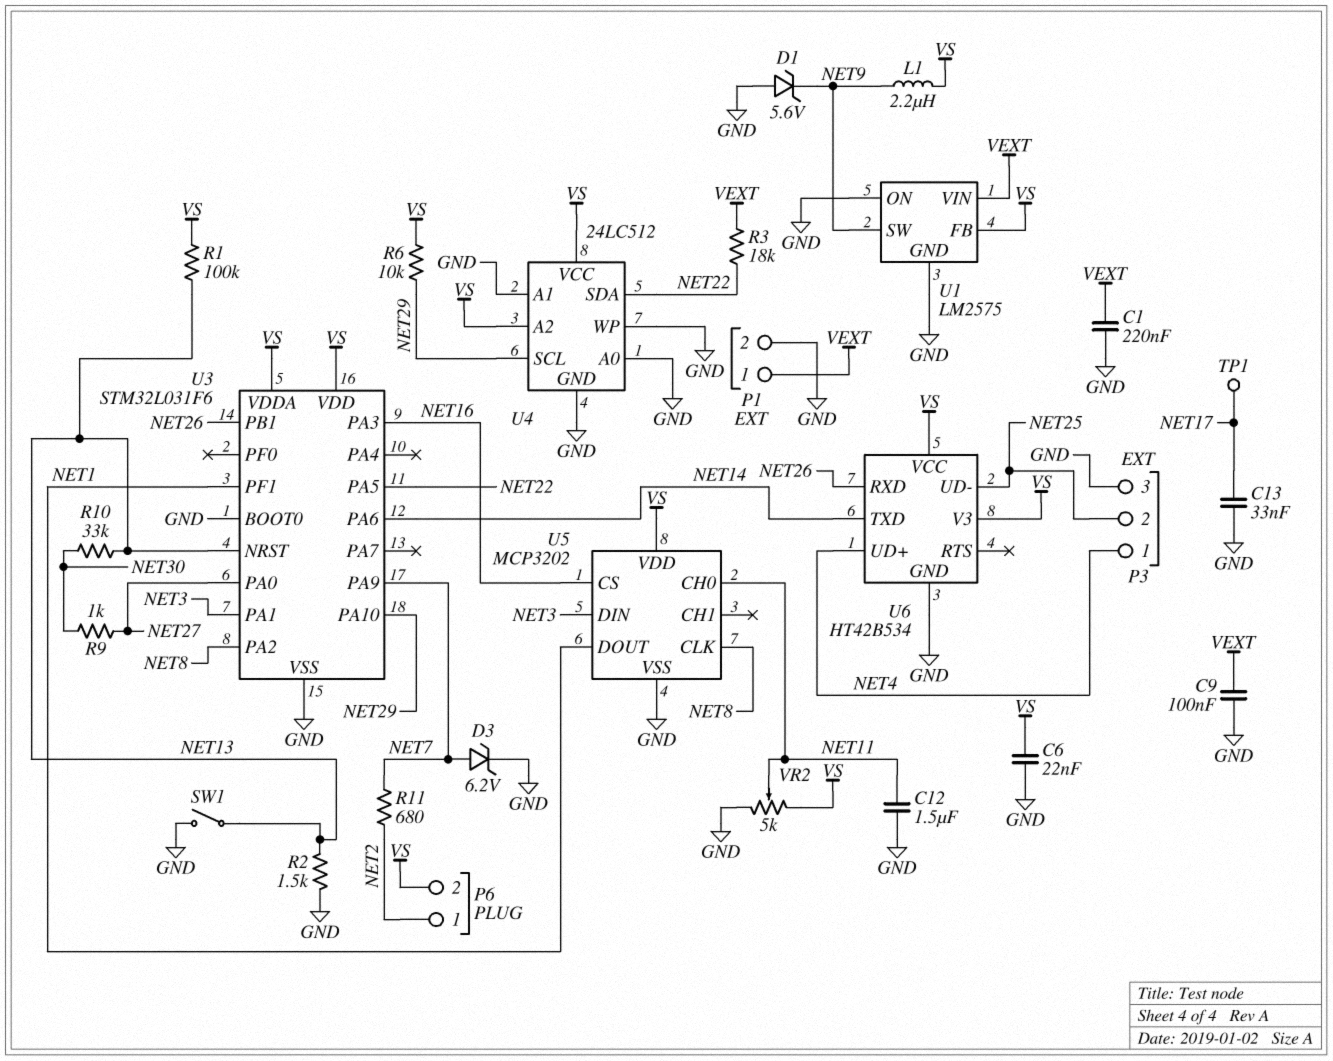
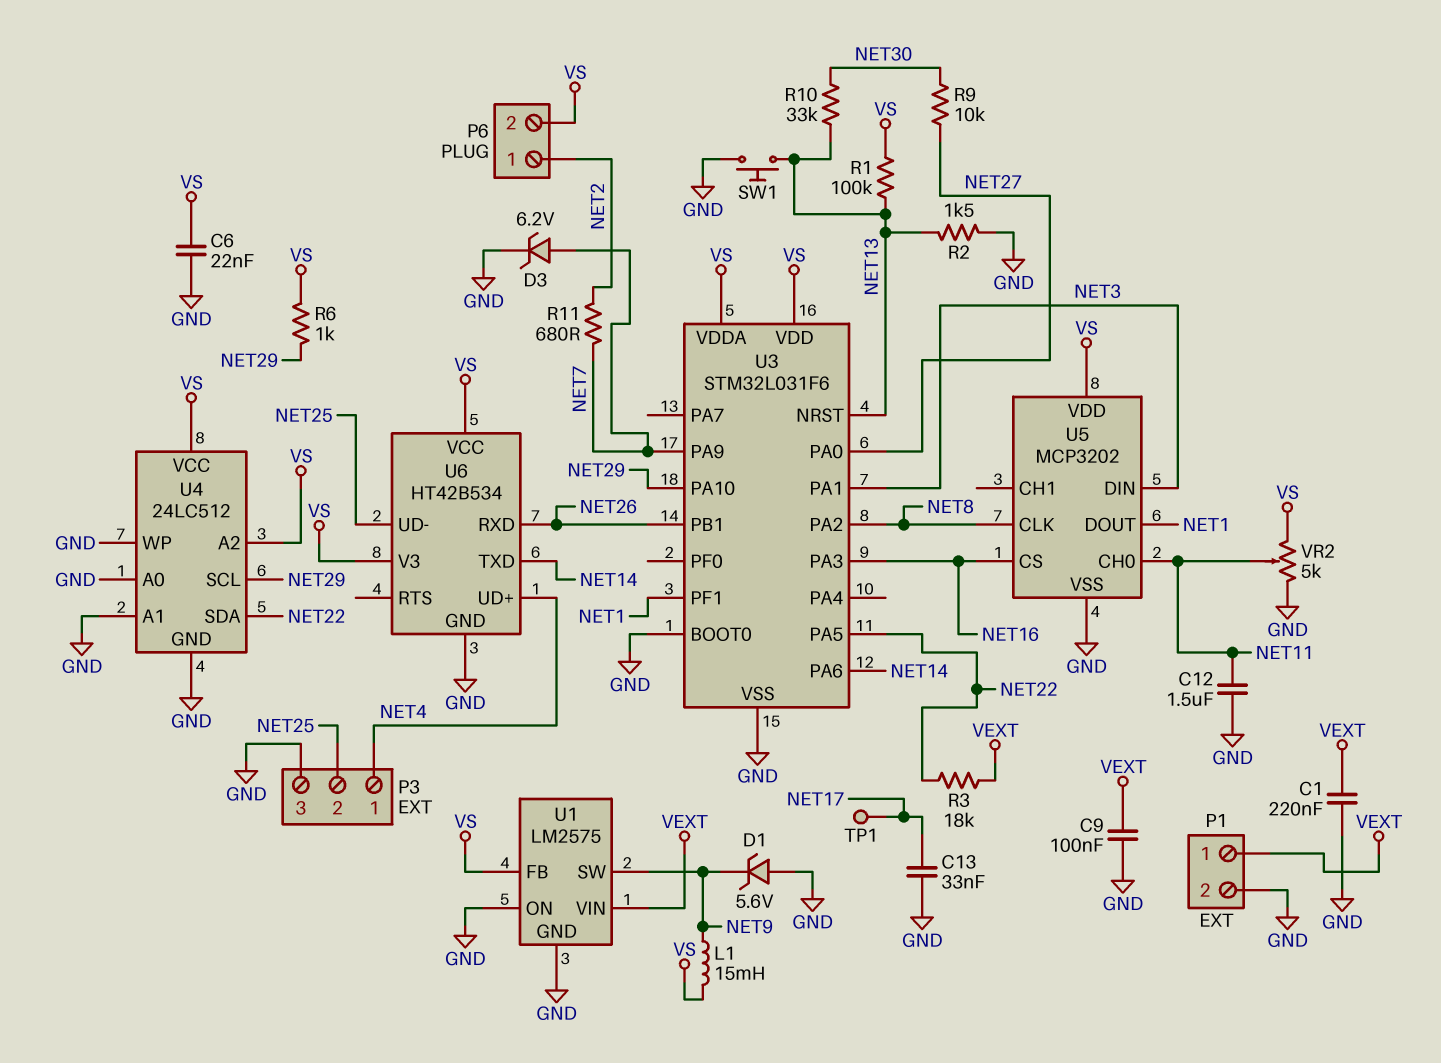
L1: 2.2uH (NET9, VS) -> 15mH (NET9, VS)
R6: 10k (NET29, VS) -> 1k (NET29, VS)
R9: 1k (NET27, NET30) -> 10k (NET27, NET30)
SW1: switch (GND, NET13) -> button (GND, NET13)

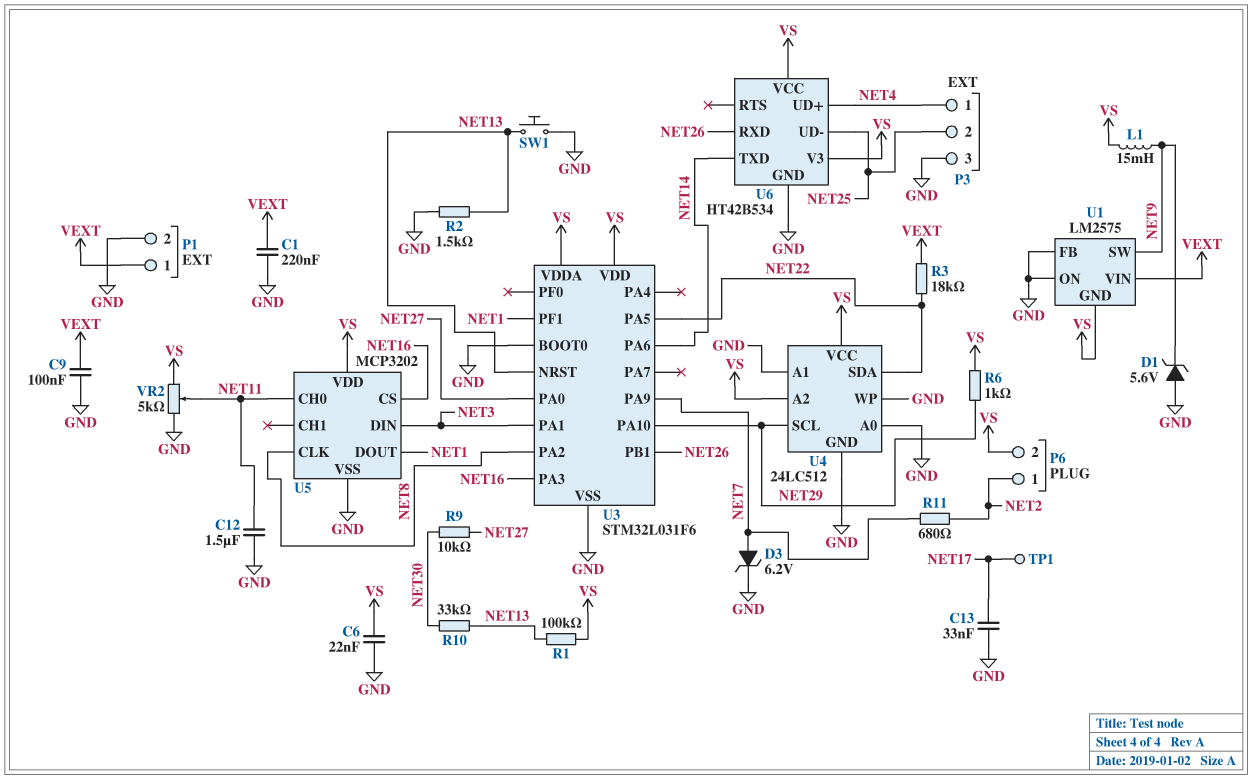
U1 pin FB: VS -> GND
U1 pin GND: GND -> VS

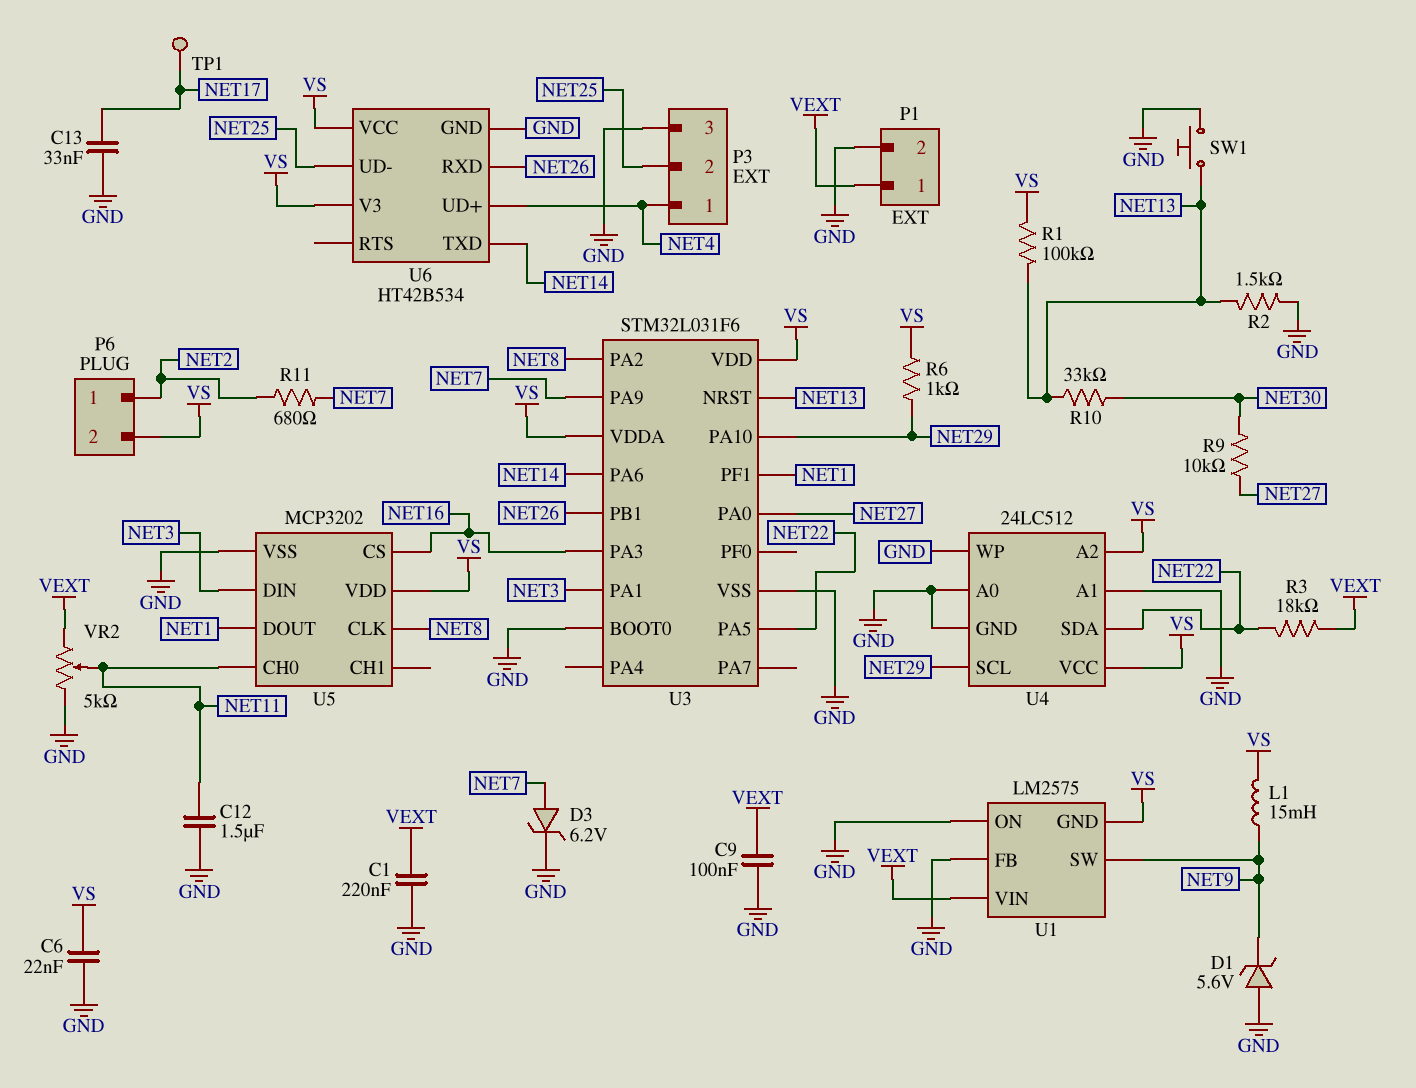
VR2: 5k (GND, VS, wiper NET11) -> 5k (GND, VEXT, wiper NET11)

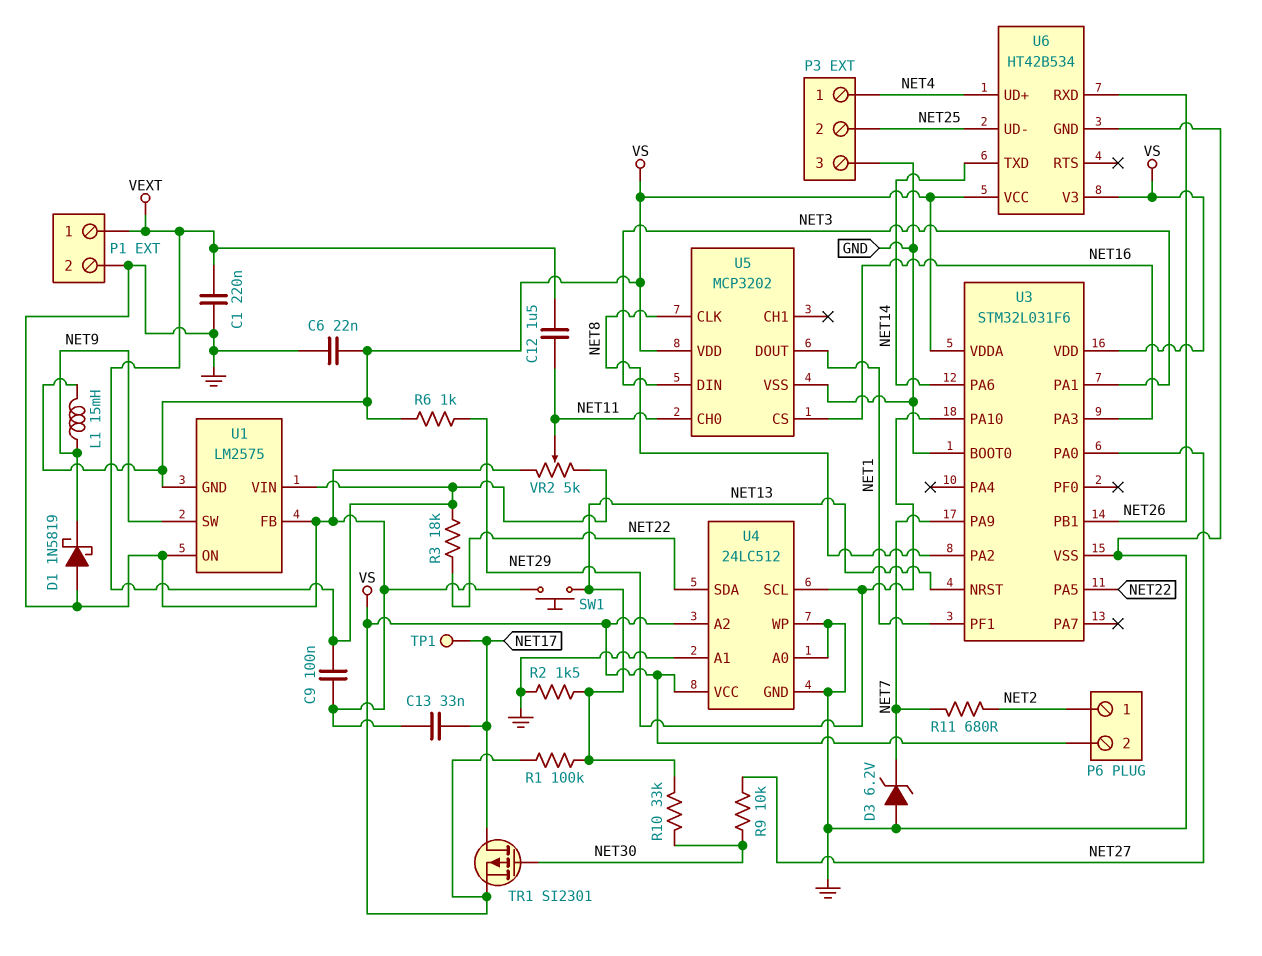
C12: 1.5uF (GND, NET11) -> 1.5uF (NET11, VEXT)
D1: zener 5.6V (A GND, K NET9) -> schottky 1N5819 (A GND, K NET9)
D3: zener 6.2V (A NET7, K GND) -> zener 6.2V (A GND, K NET7)
TR1: none -> PMOS SI2301 (G NET30, D NET17, S VS)

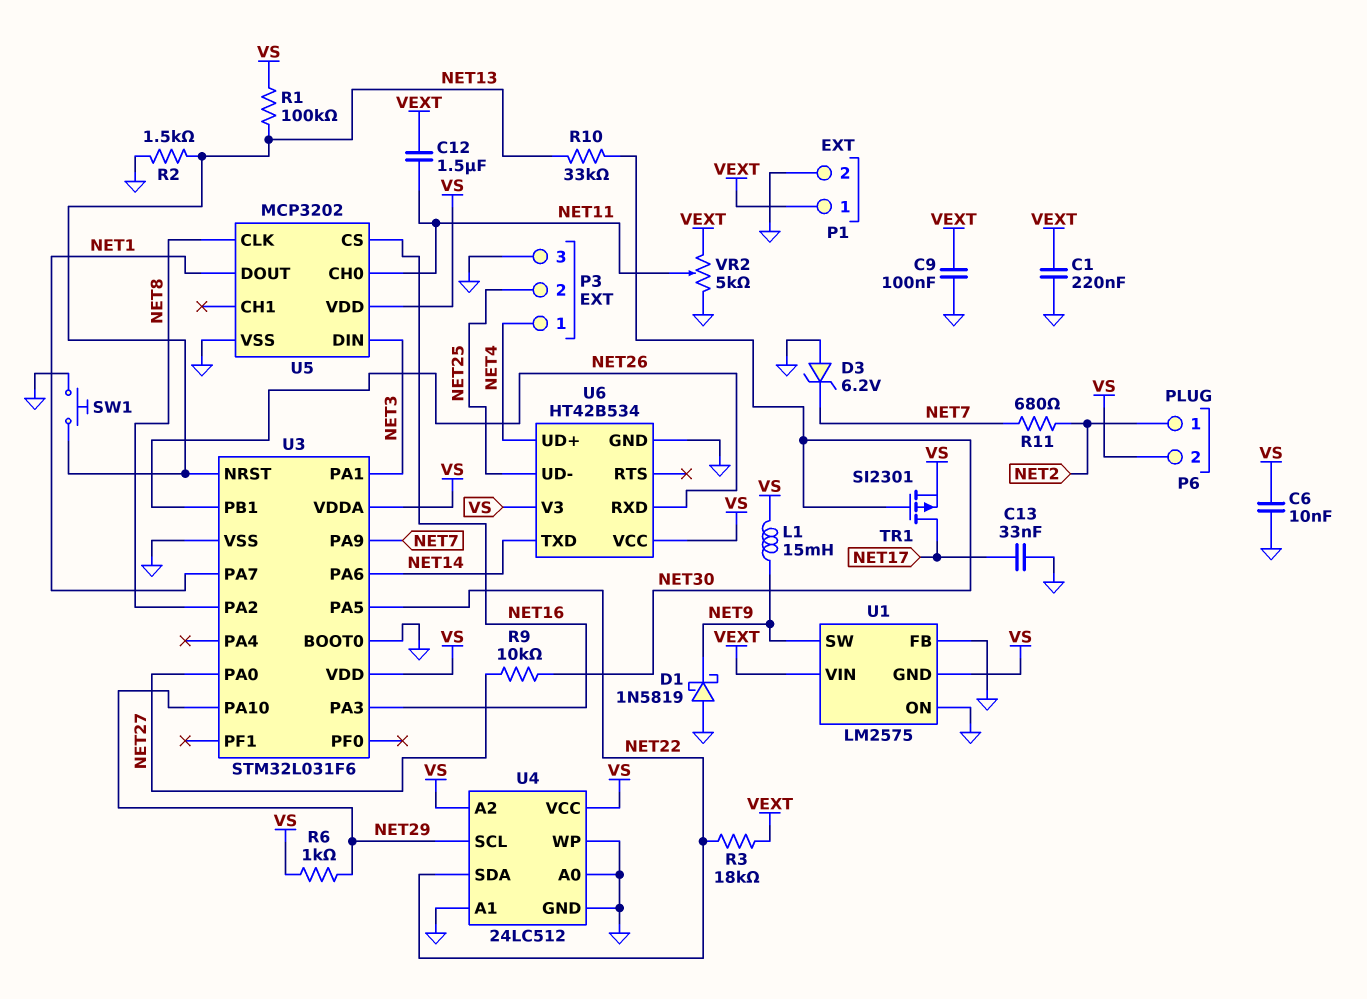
C6: 22nF (GND, VS) -> 10nF (GND, VS)
TP1: test point (NET17) -> none
U3 pin PA7: none -> NET1
U3 pin PF1: NET1 -> none

